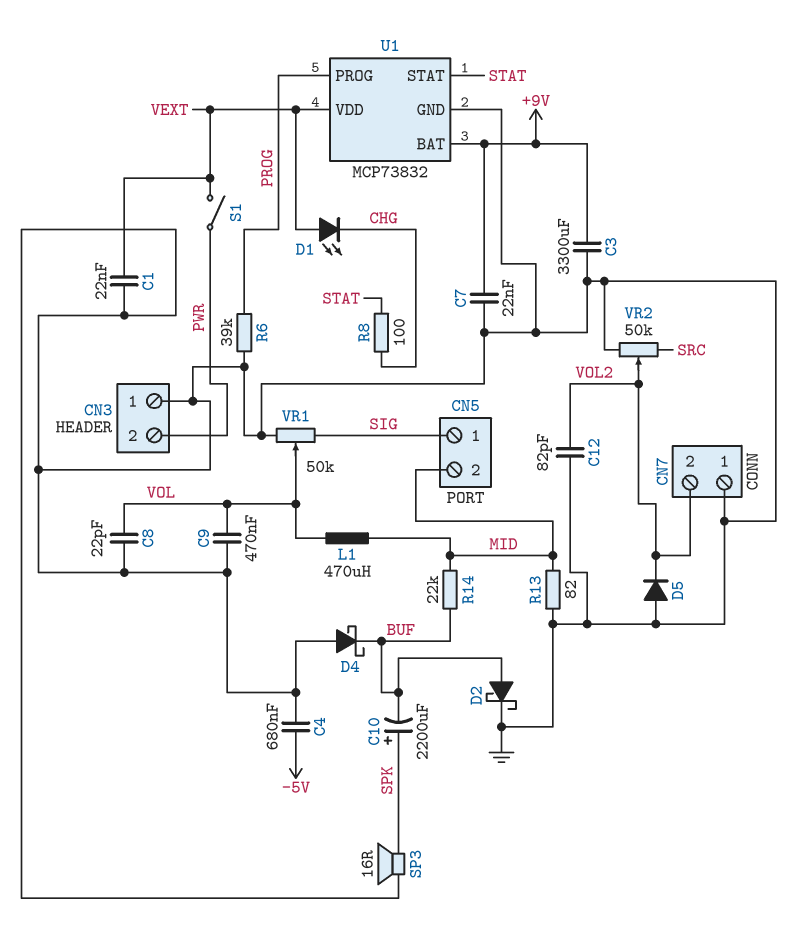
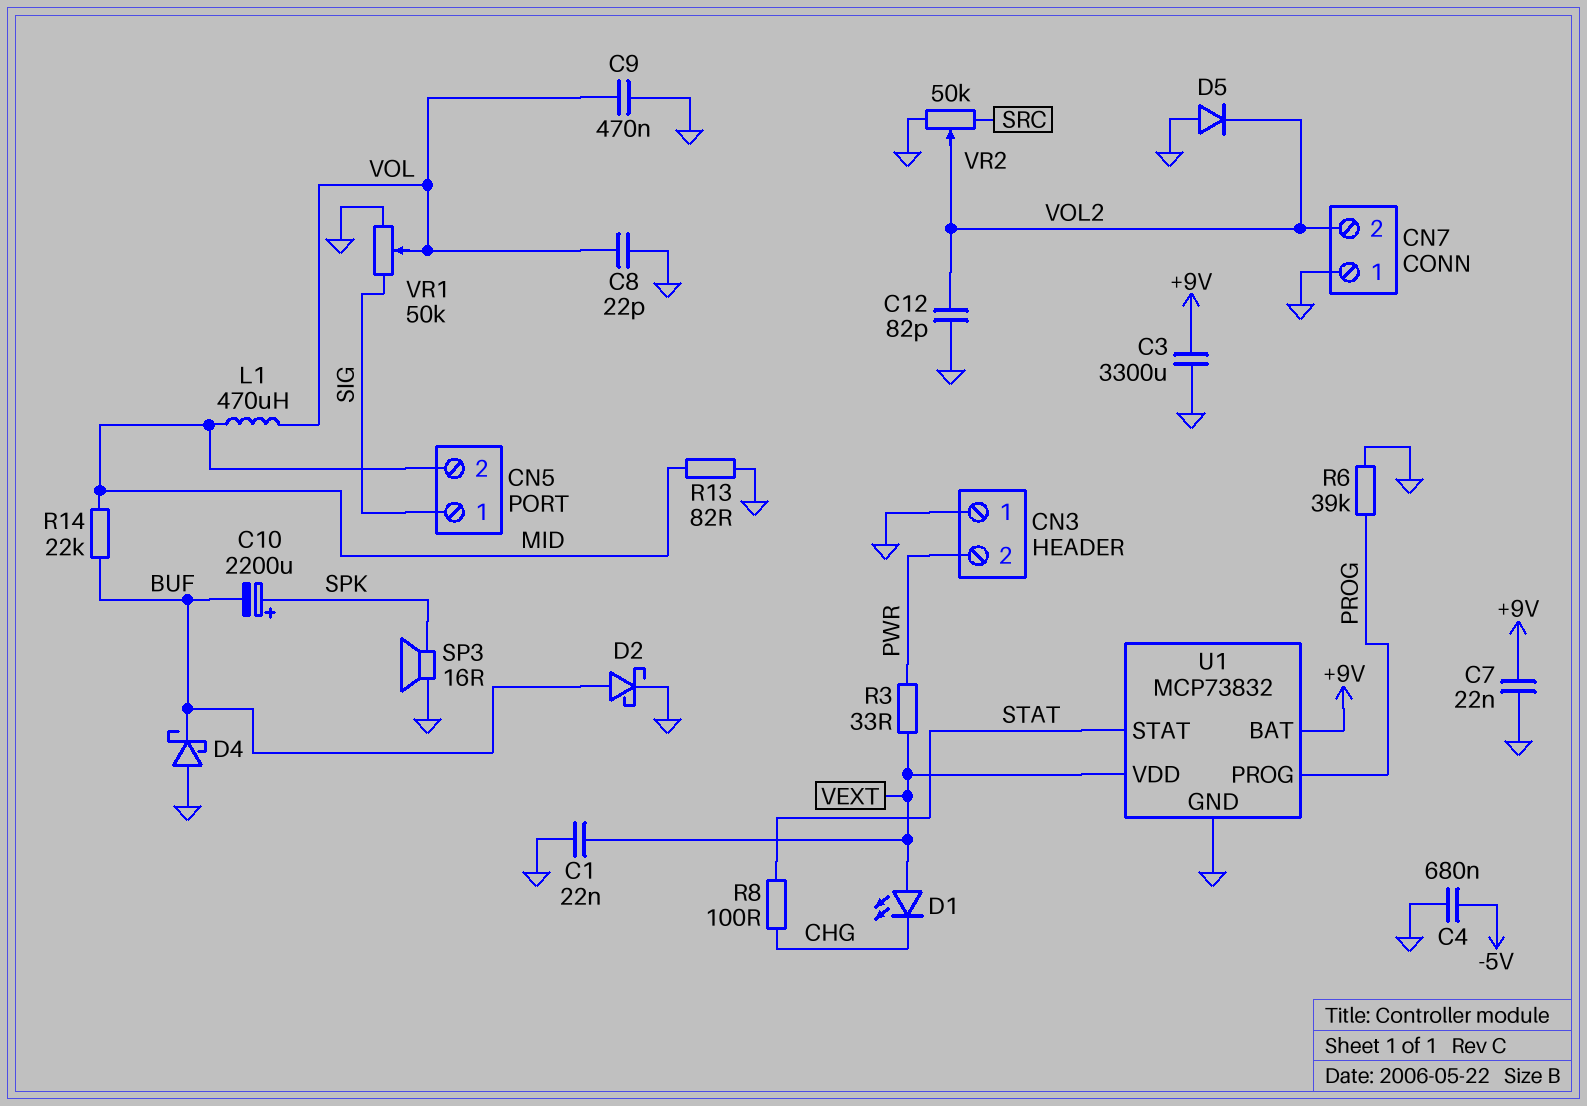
R3: none -> 33 (PWR, VEXT)
S1: switch (PWR, VEXT) -> none

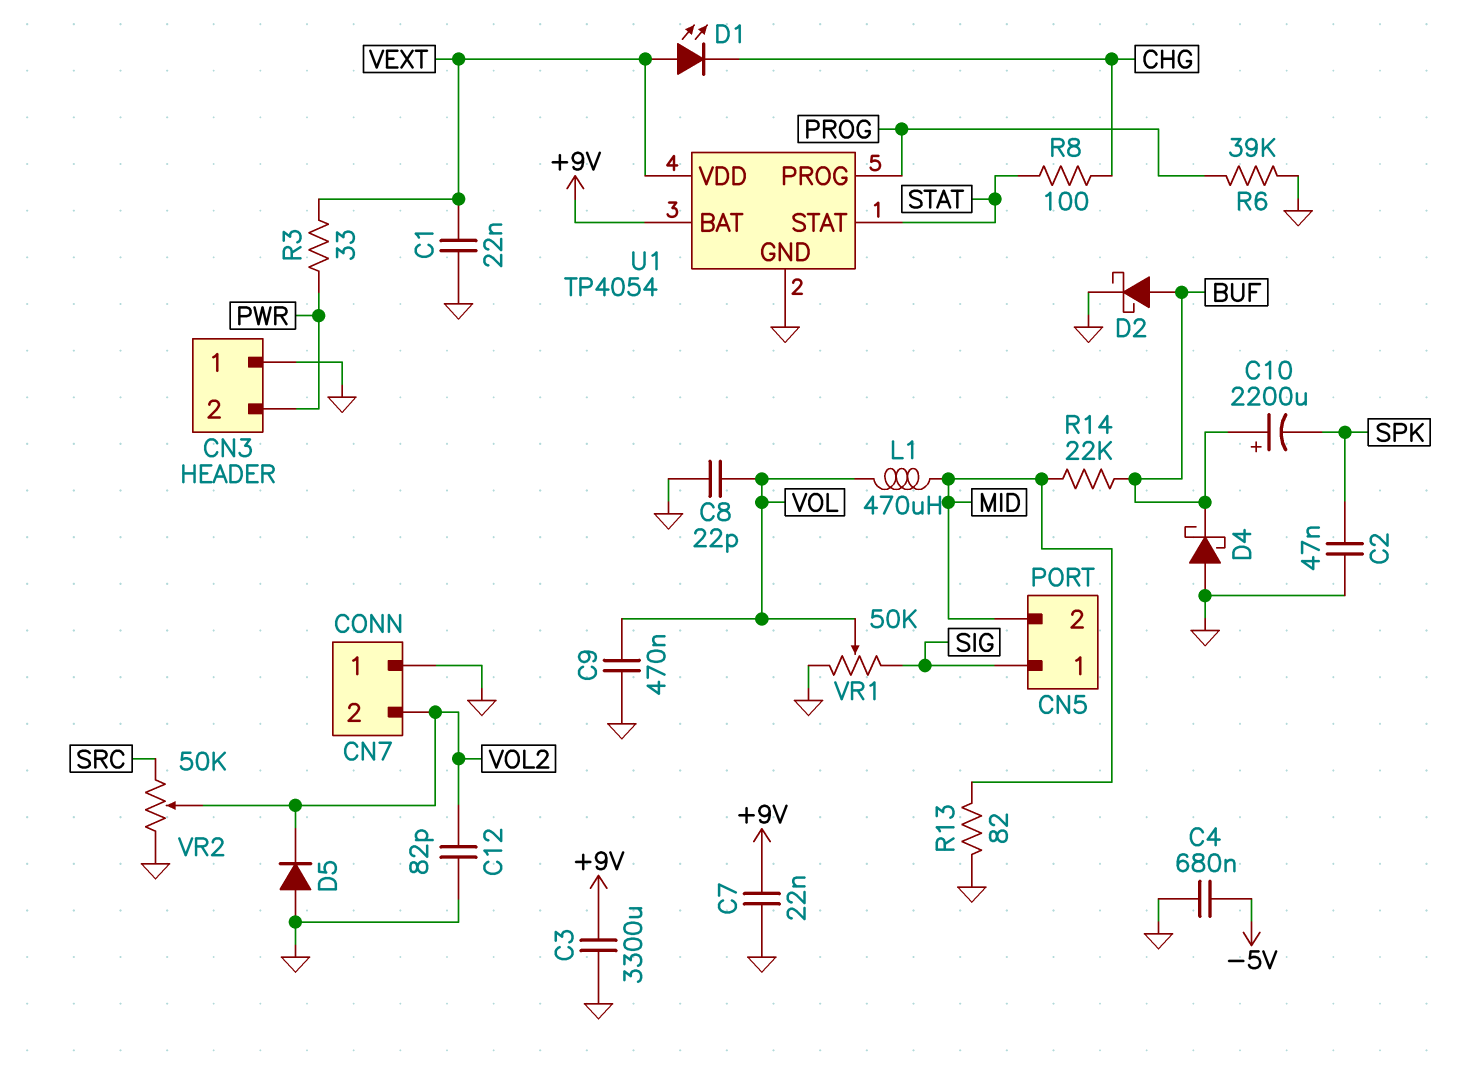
C2: none -> 47nF (GND, SPK)
C10: 2200uF (plus SPK, minus BUF) -> 2200uF (plus BUF, minus SPK)
SP3: speaker 16R (GND, SPK) -> none
U1: MCP73832 -> TP4054

